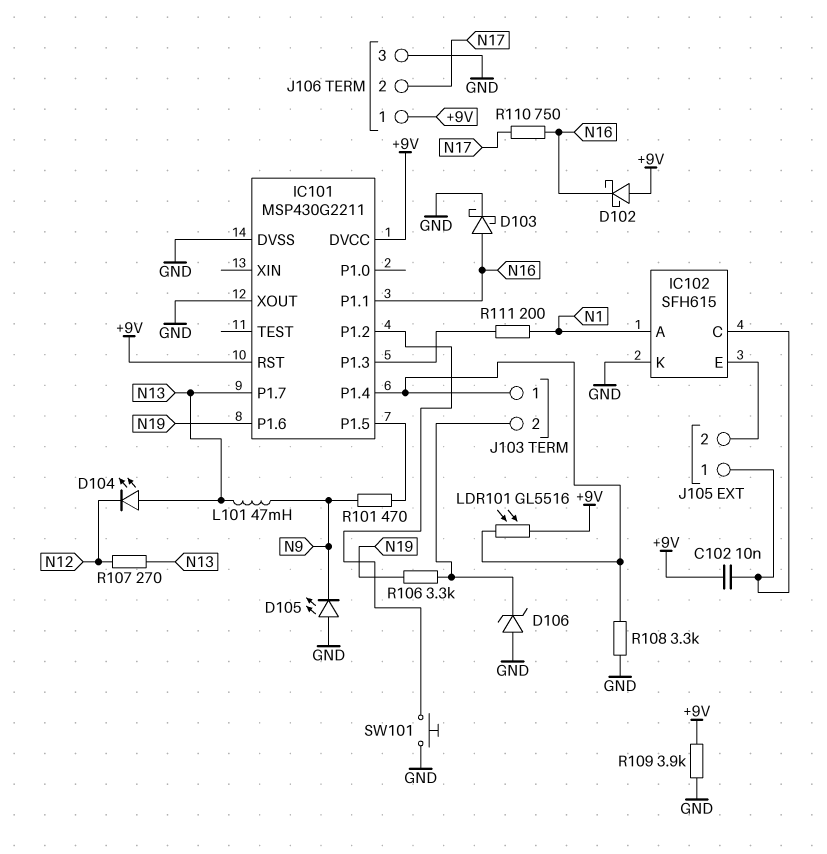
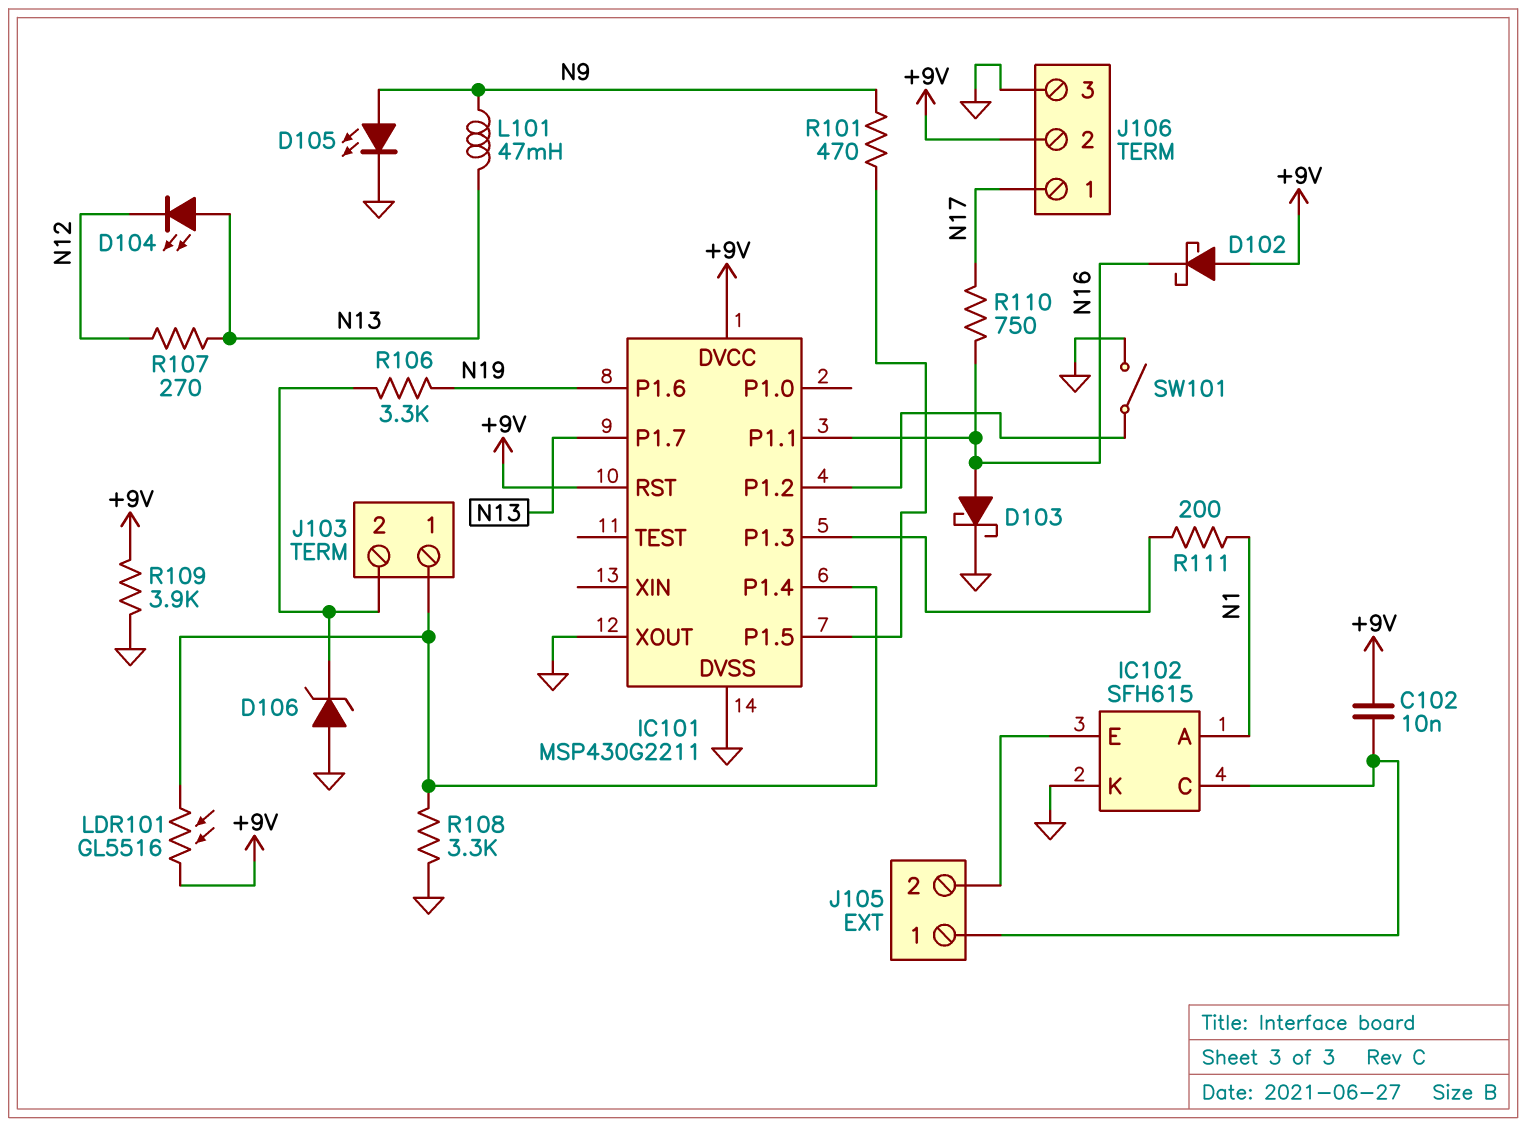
D105: LED (A GND, K N9) -> LED (A N9, K GND)
J106 pin 1: +9V -> N17
J106 pin 2: N17 -> +9V
SW101: button (GND, IC101/P1.2) -> switch (GND, IC101/P1.2)

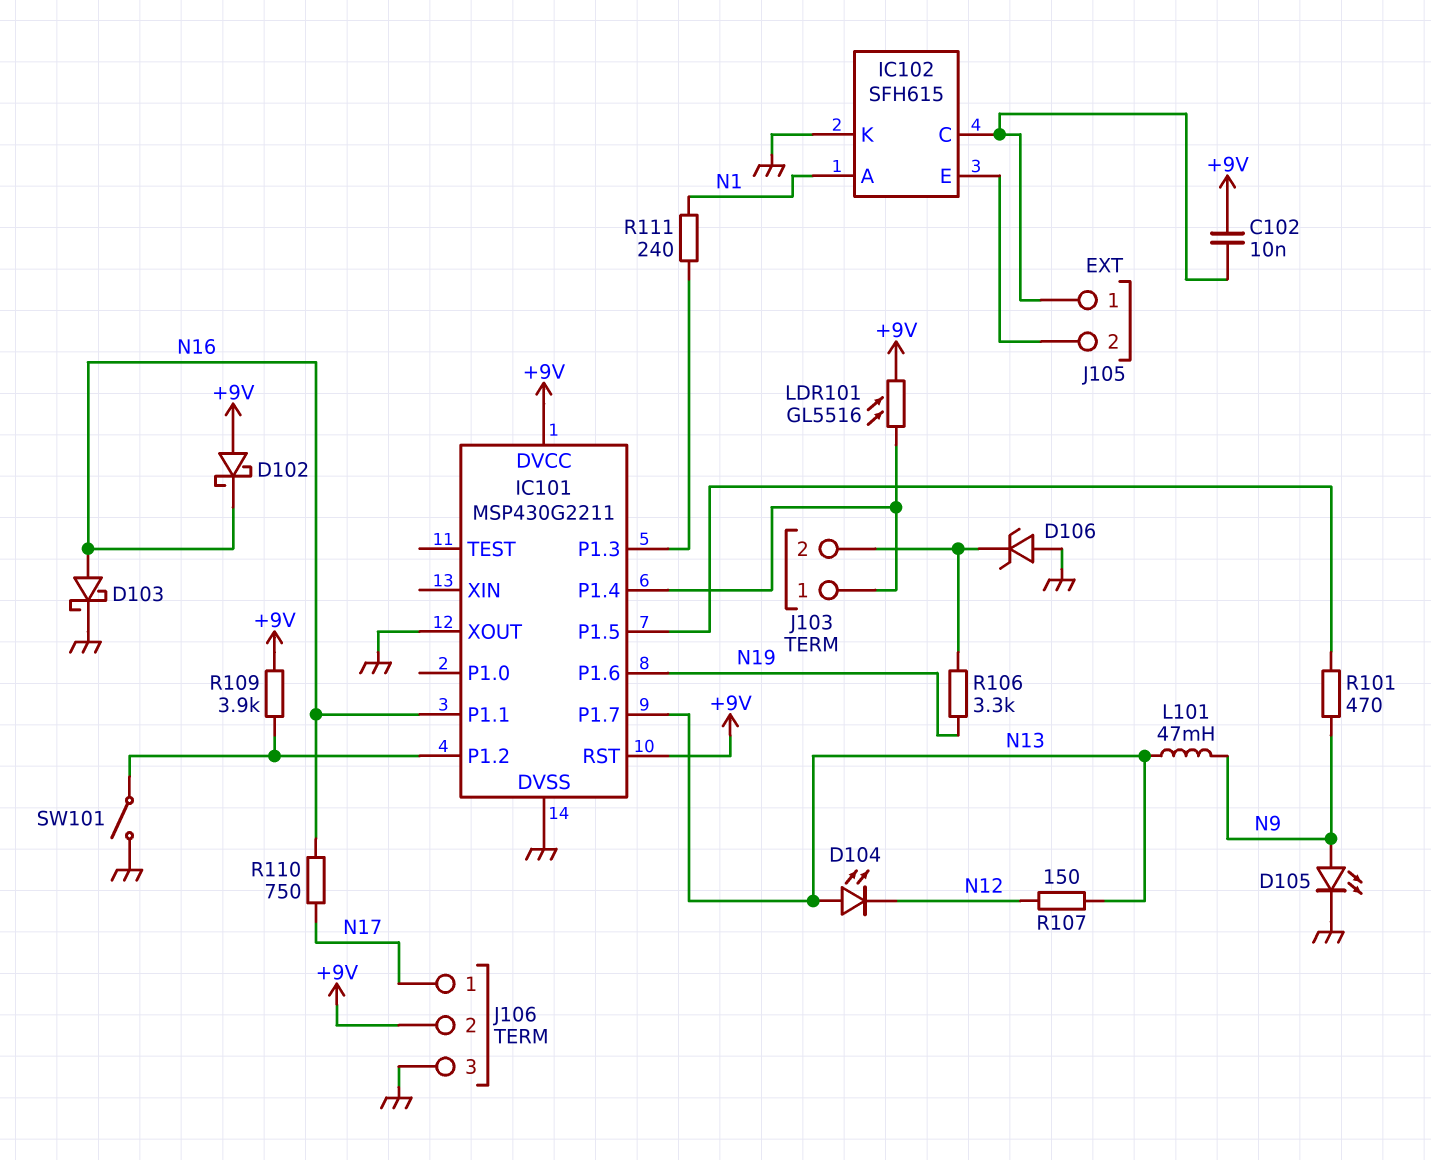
R107: 270 (N12, N13) -> 150 (N12, N13)
R108: 3.3k (GND, IC101/P1.4) -> none
R109: 3.9k (+9V, GND) -> 3.9k (+9V, IC101/P1.2)
R111: 200 (IC101/P1.3, N1) -> 240 (IC101/P1.3, N1)

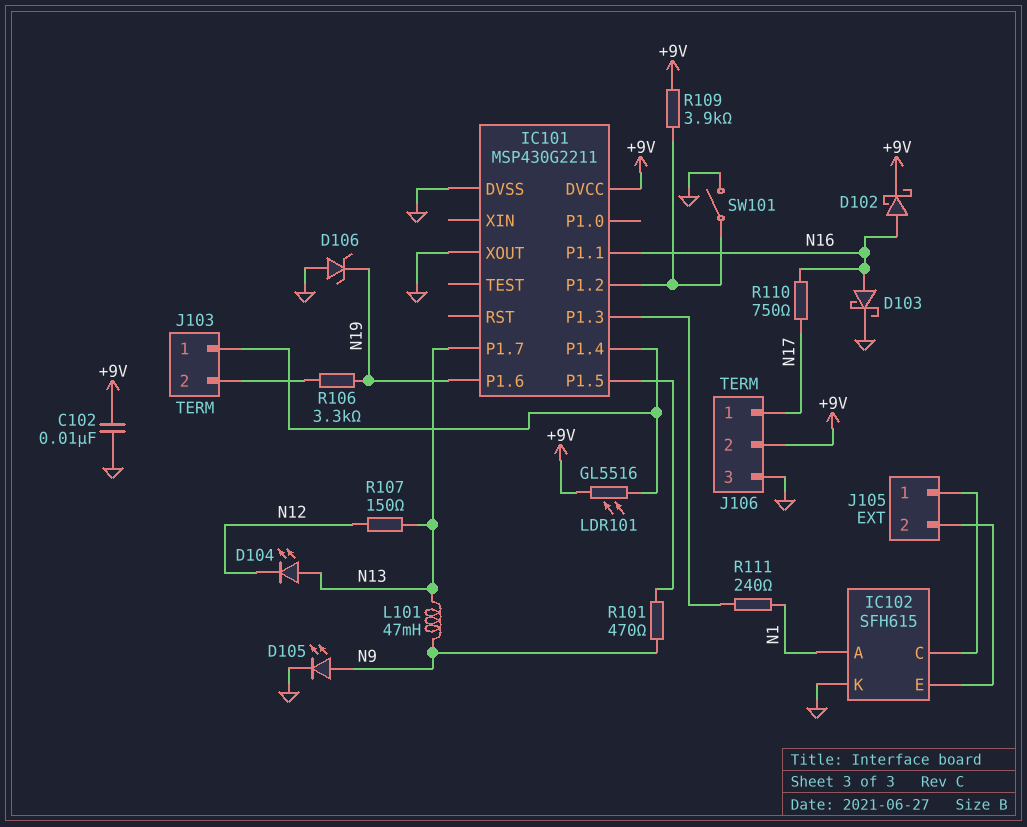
C102: 10nF (+9V, IC102/C) -> 10nF (+9V, GND)
D102: schottky (A +9V, K N16) -> schottky (A N16, K +9V)
D106: zener (A GND, K J103/2) -> zener (A GND, K N19)
IC101 pin RST: +9V -> none

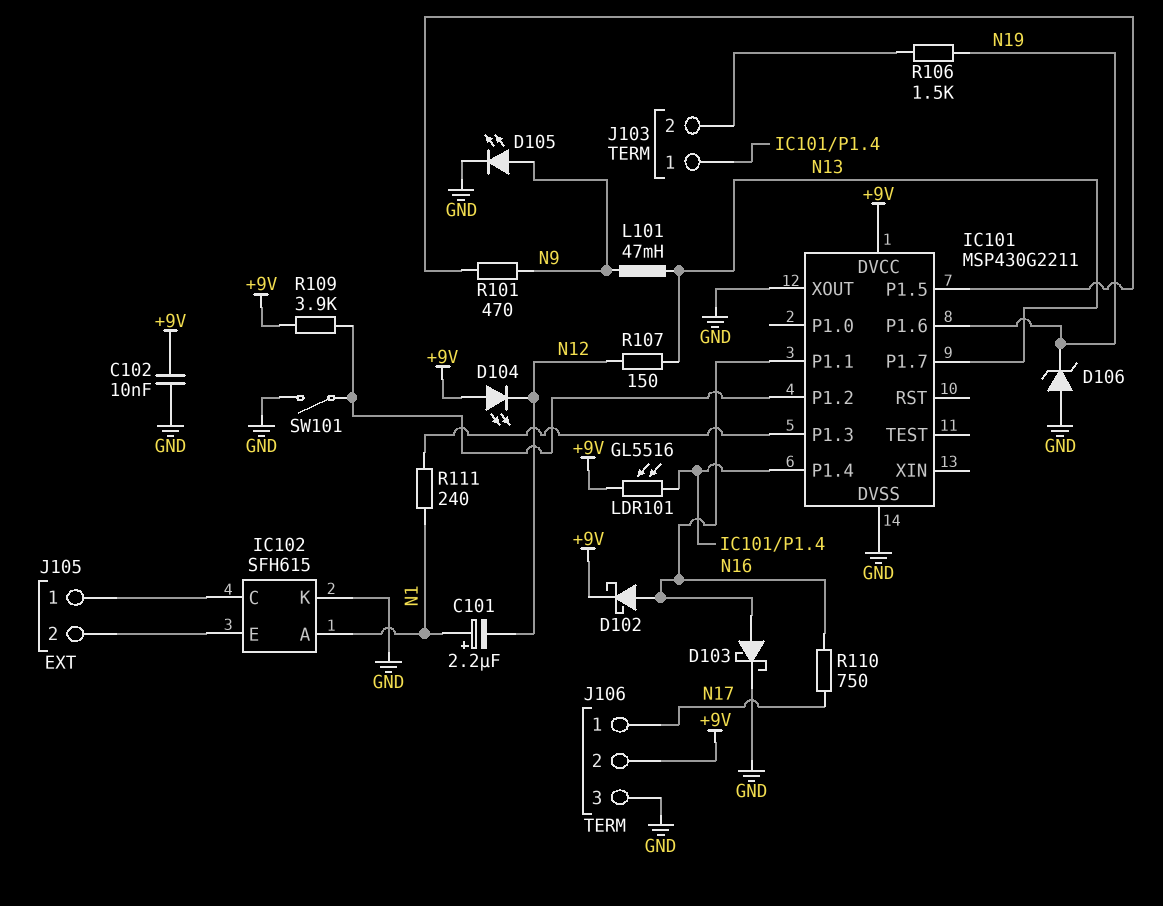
C101: none -> 2.2uF (plus N1, minus N12)
D104: LED (A N13, K N12) -> LED (A +9V, K N12)
R106: 3.3k (J103/2, N19) -> 1.5k (J103/2, N19)

